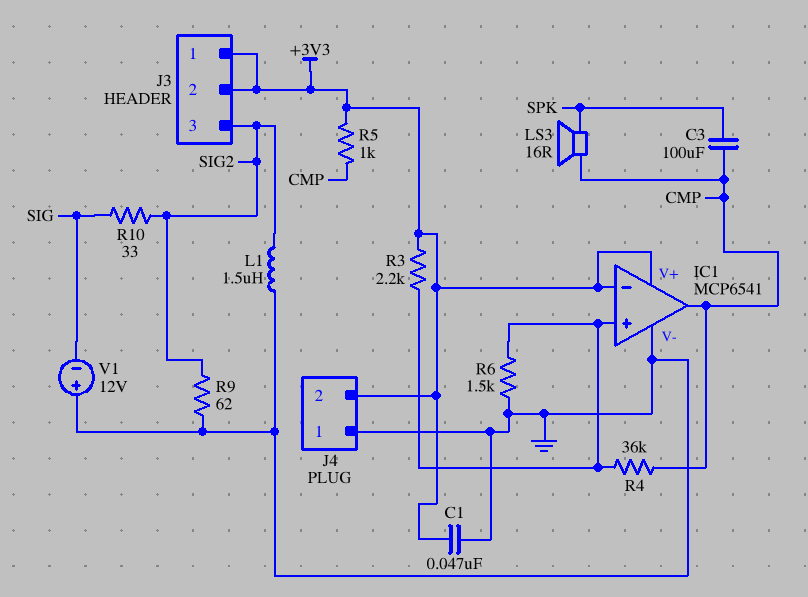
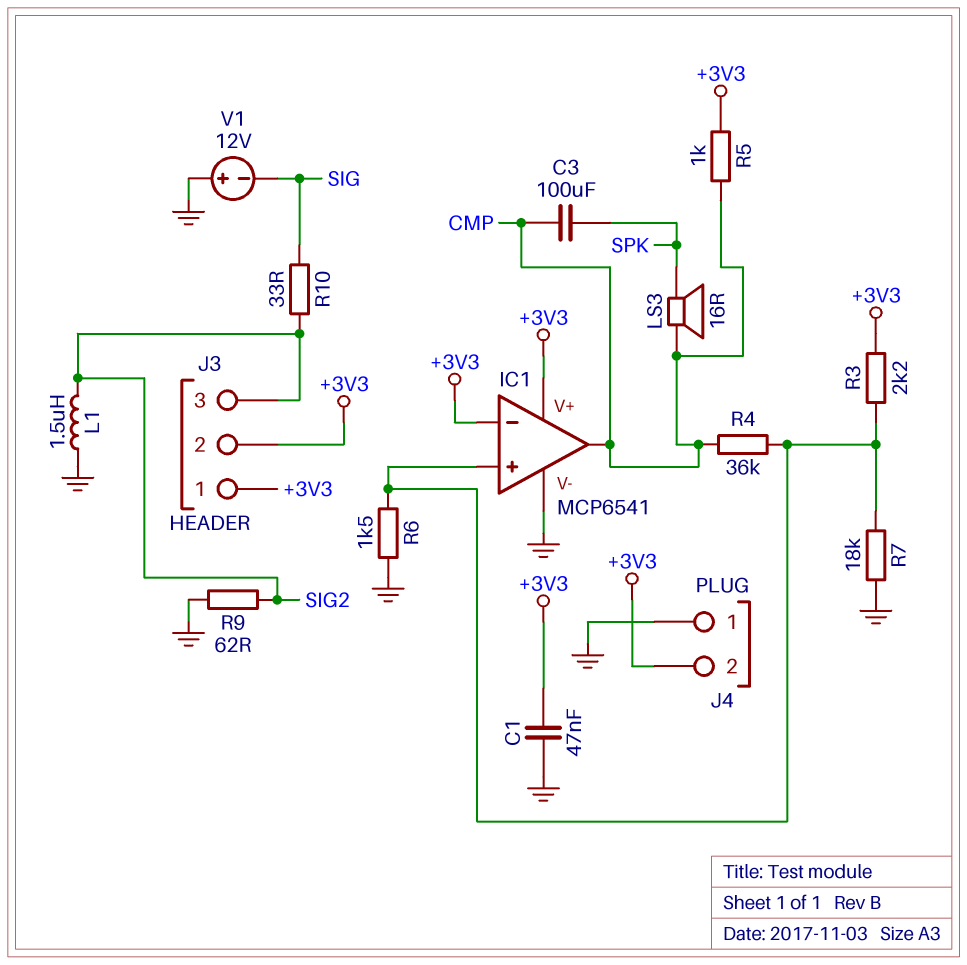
R7: none -> 18k (GND, IC1/in+)

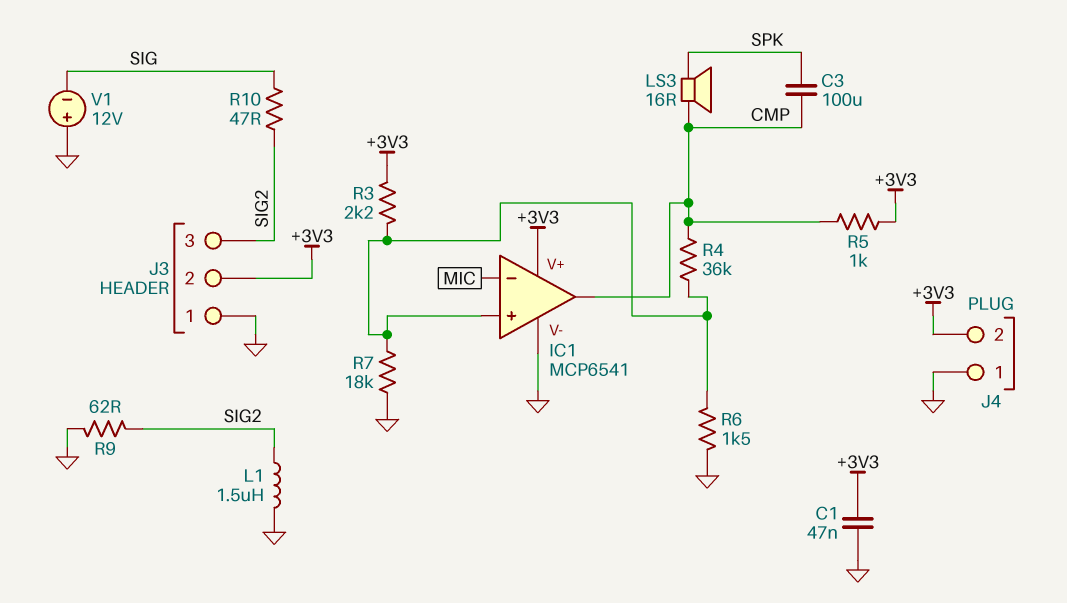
IC1 pin in-: +3V3 -> MIC
J3 pin 1: +3V3 -> GND
R10: 33 (SIG, SIG2) -> 47 (SIG, SIG2)

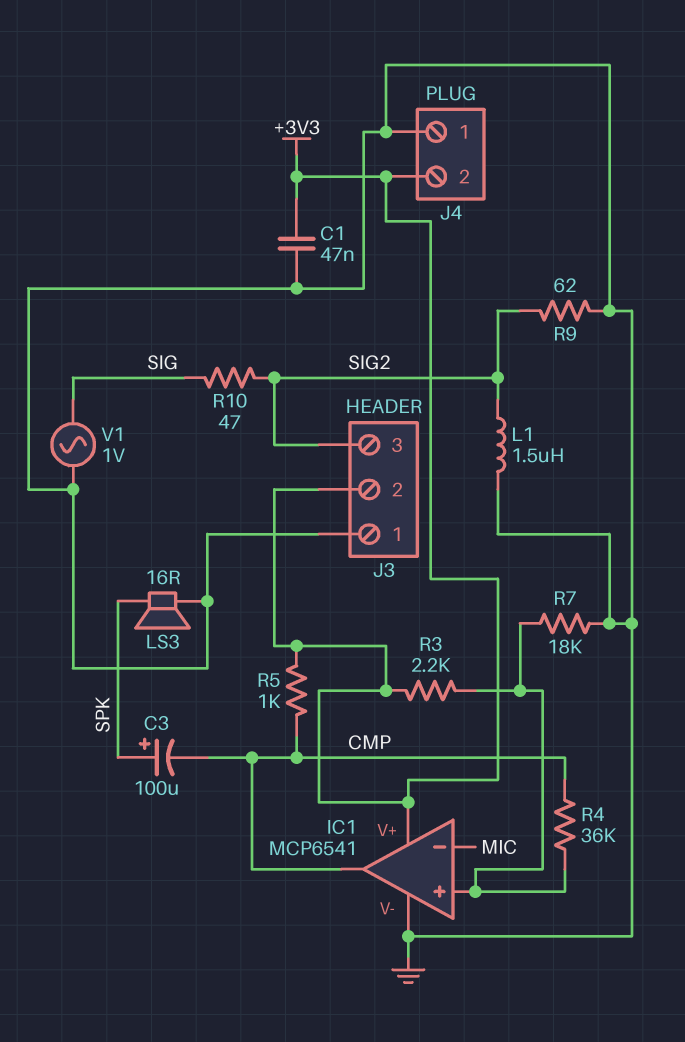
C3: 100uF (CMP, SPK) -> 100uF (plus SPK, minus CMP)
LS3: speaker 16R (CMP, SPK) -> speaker 16R (GND, SPK)
R6: 1.5k (GND, IC1/in+) -> none
V1: 12V (plus GND, minus SIG) -> AC 1V (GND, SIG)

